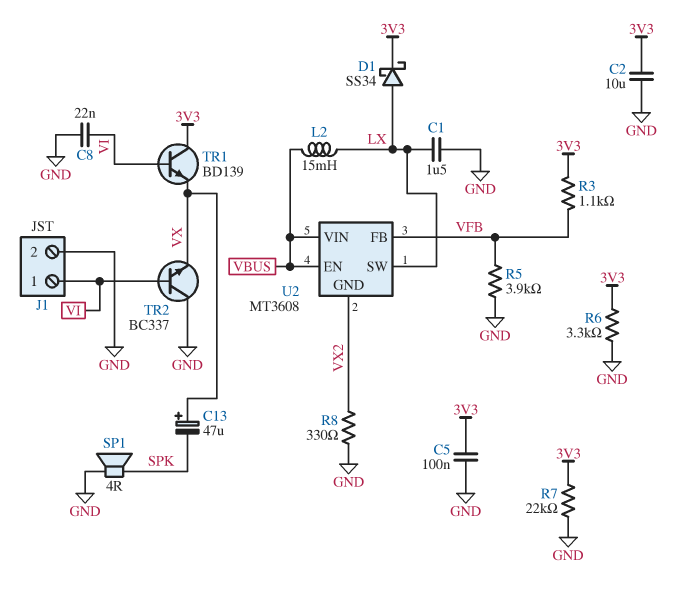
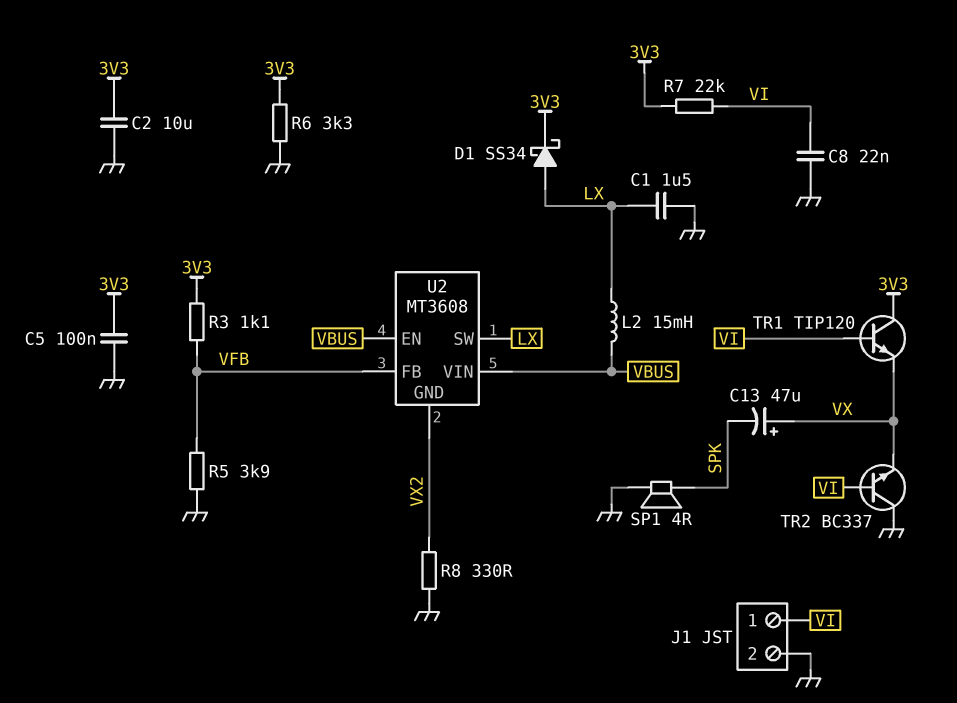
R7: 22k (3V3, GND) -> 22k (3V3, VI)
TR1: NPN BD139 (B VI, C 3V3, E VX) -> NPN TIP120 (B VI, C 3V3, E VX)

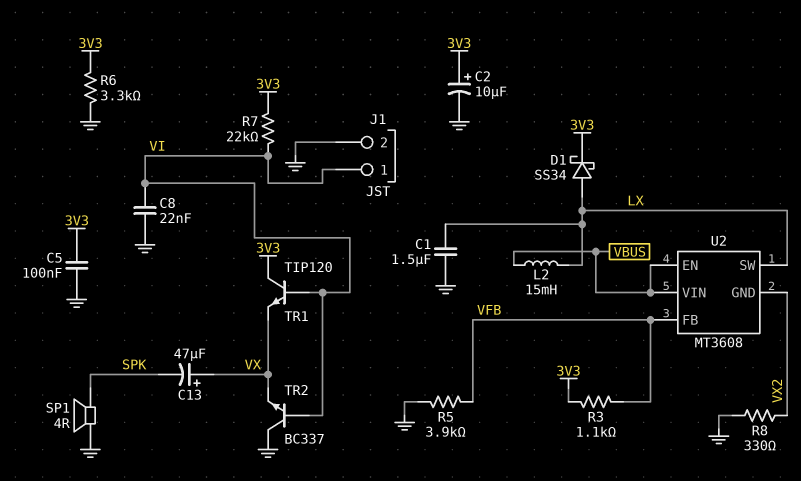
C2: 10uF (3V3, GND) -> 10uF (plus 3V3, minus GND)

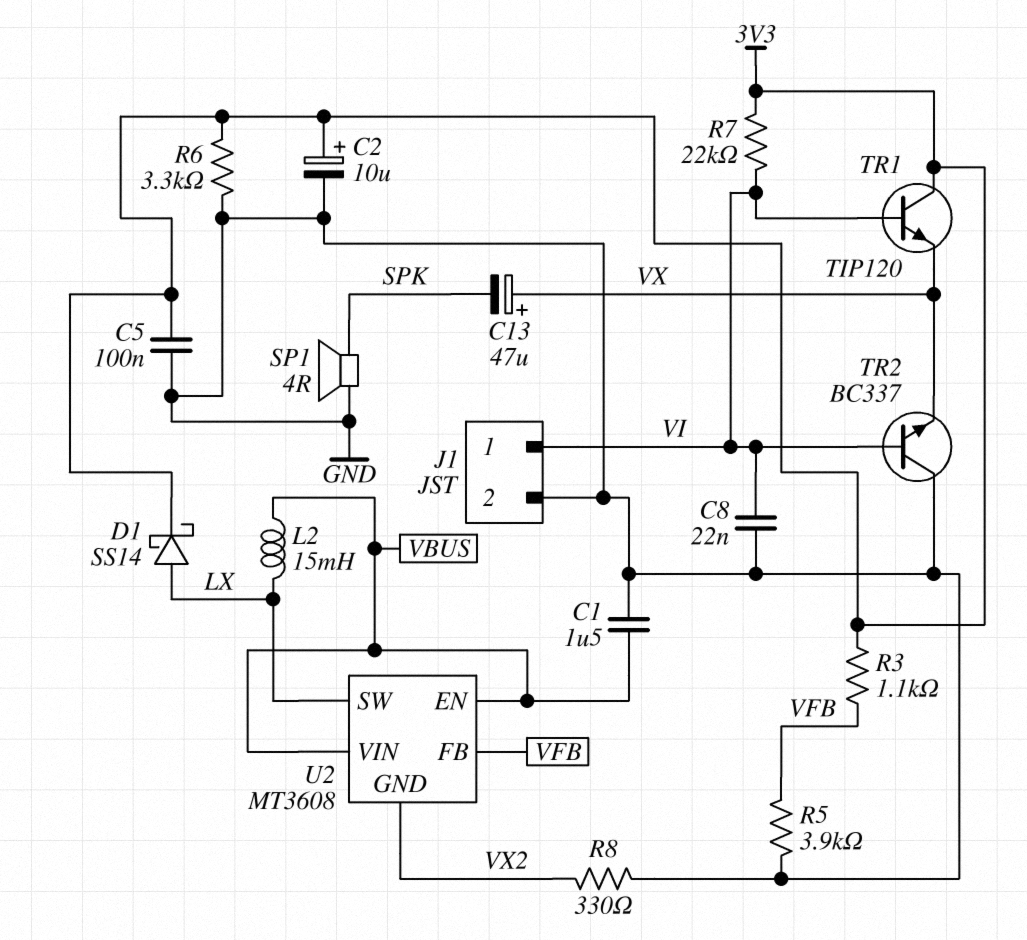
C1: 1.5uF (GND, LX) -> 1.5uF (GND, VBUS)
D1: schottky SS34 (A LX, K 3V3) -> schottky SS14 (A LX, K 3V3)

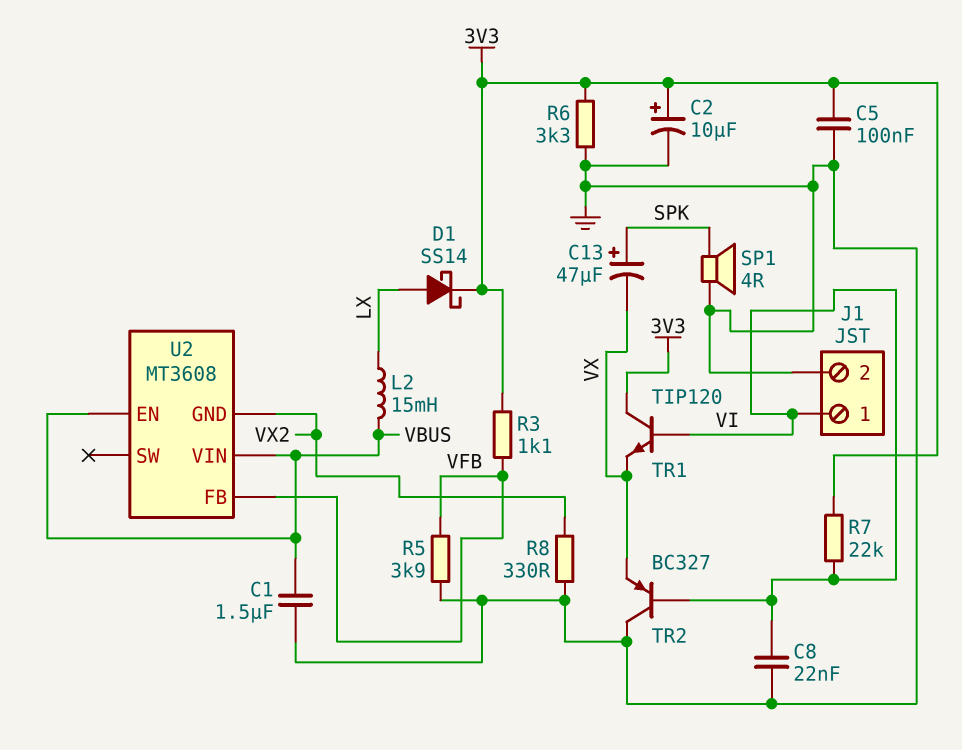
C13: 47uF (plus VX, minus SPK) -> 47uF (plus SPK, minus VX)
TR2: NPN BC337 (B VI, C GND, E VX) -> PNP BC327 (B VI, C GND, E VX)
U2 pin SW: LX -> none

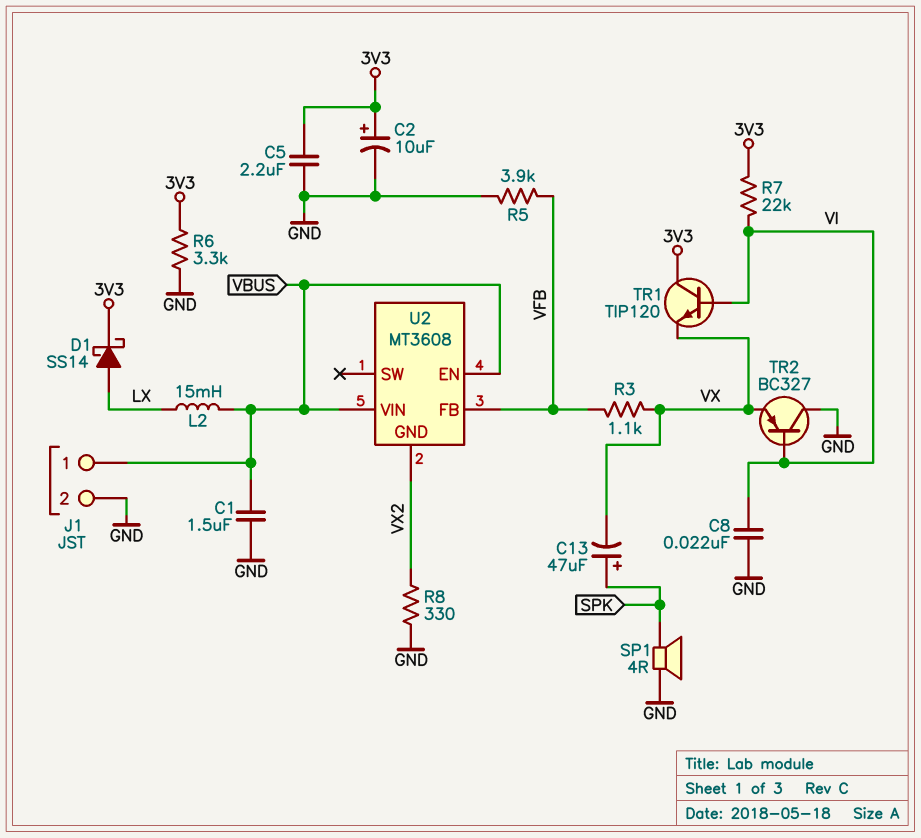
C5: 100nF (3V3, GND) -> 2.2uF (3V3, GND)
J1 pin 1: VI -> VBUS
R3: 1.1k (3V3, VFB) -> 1.1k (VFB, VX)

